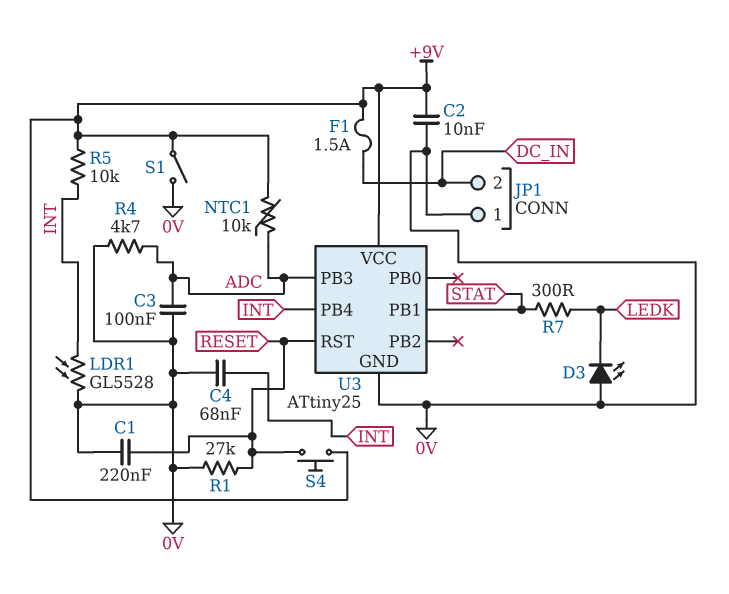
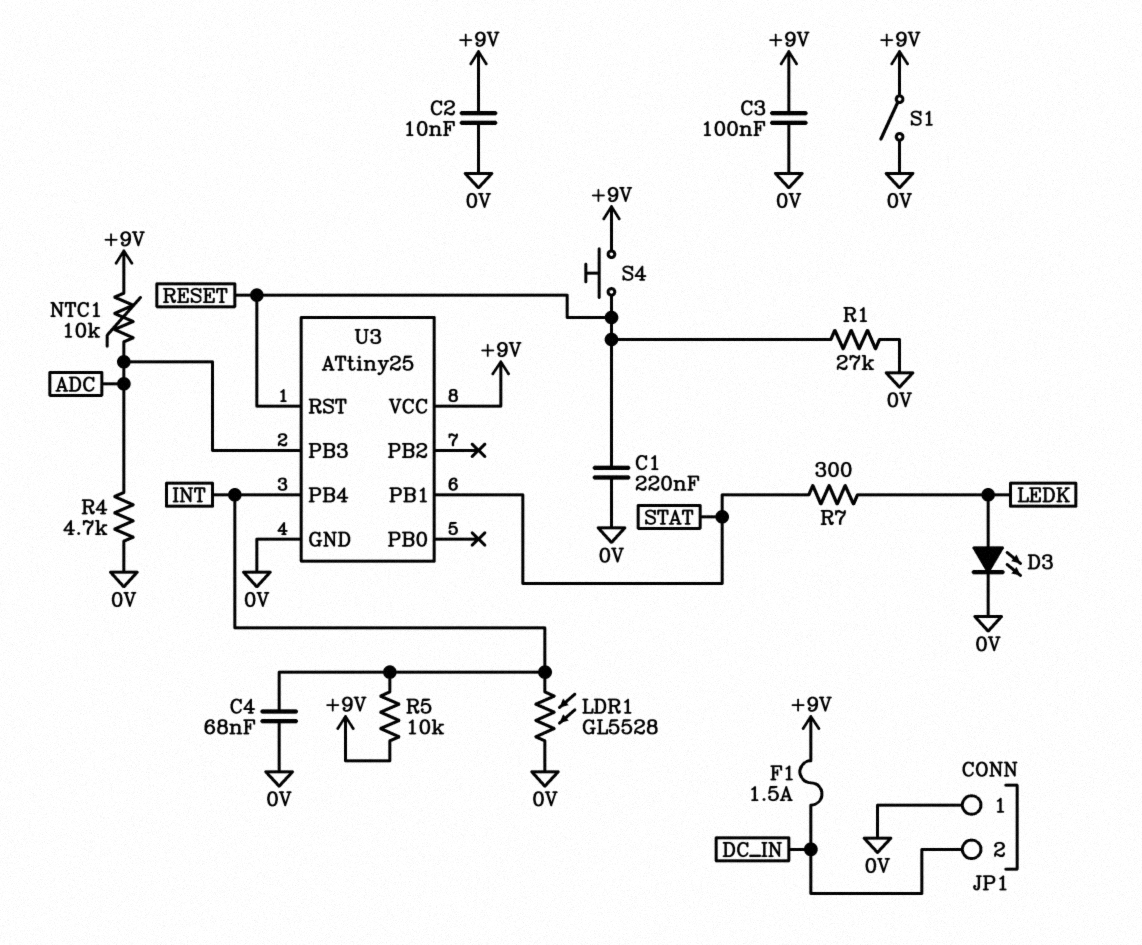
C3: 100nF (0V, ADC) -> 100nF (+9V, 0V)
D3: LED (A 0V, K LEDK) -> LED (A LEDK, K 0V)

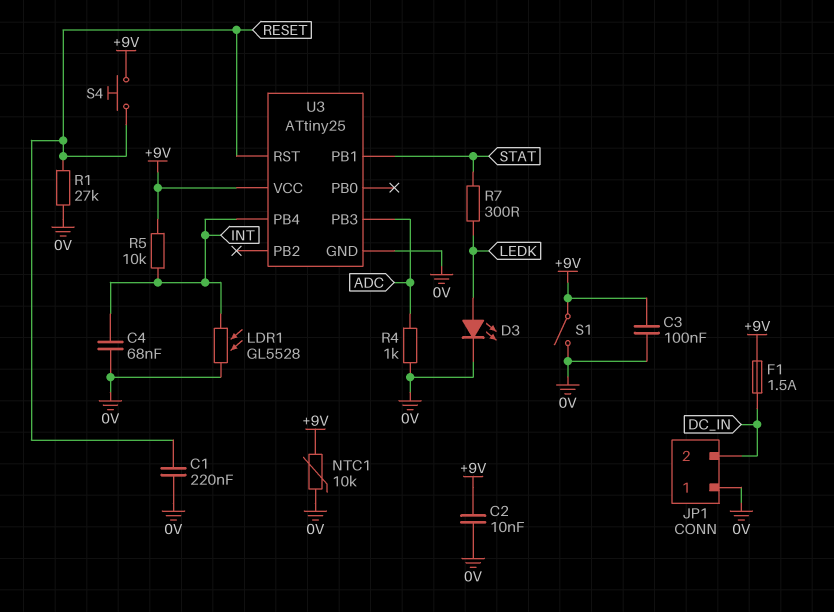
NTC1: 10k (+9V, ADC) -> 10k (+9V, 0V)
R4: 4.7k (0V, ADC) -> 1k (0V, ADC)

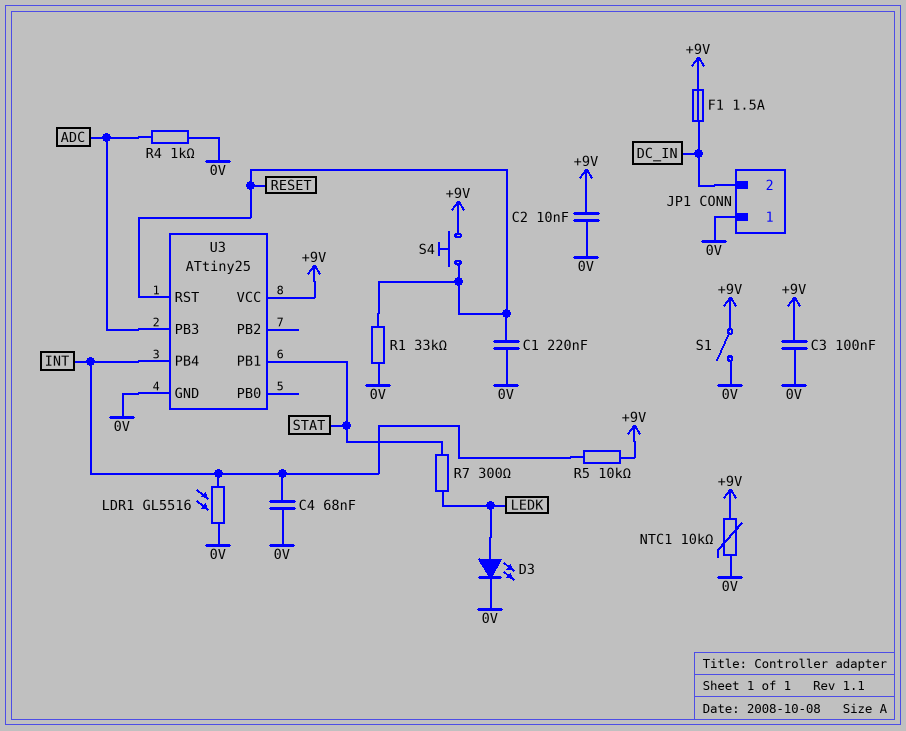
LDR1: GL5528 (0V, INT) -> GL5516 (0V, INT)
R1: 27k (0V, RESET) -> 33k (0V, RESET)

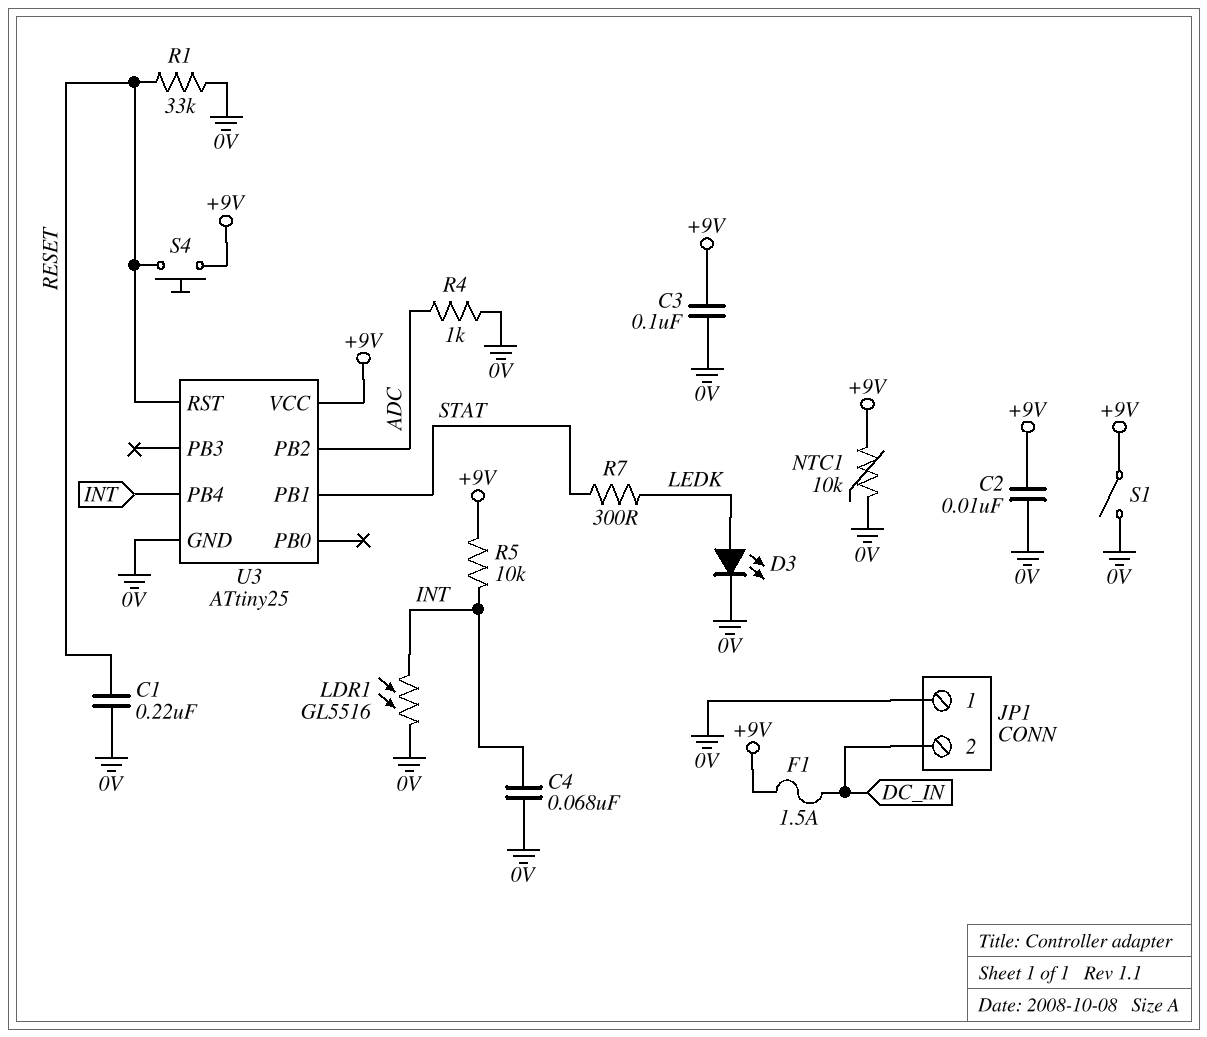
U3 pin PB2: none -> ADC
U3 pin PB3: ADC -> none

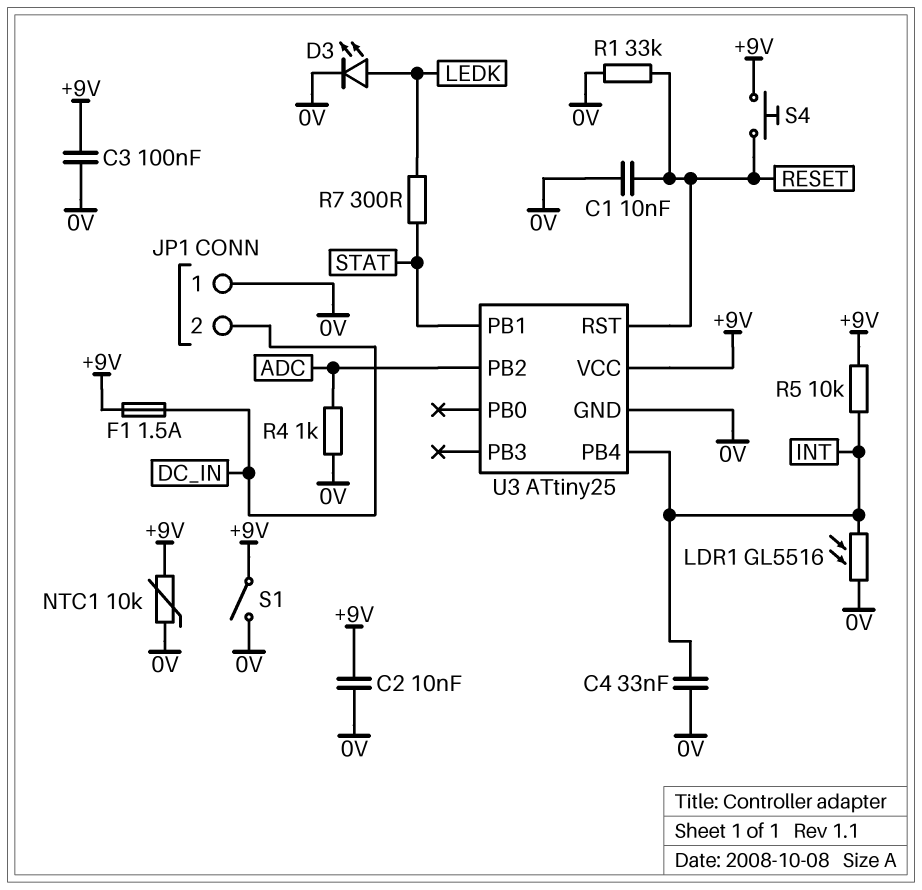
C1: 220nF (0V, RESET) -> 10nF (0V, RESET)
C4: 68nF (0V, INT) -> 33nF (0V, INT)

